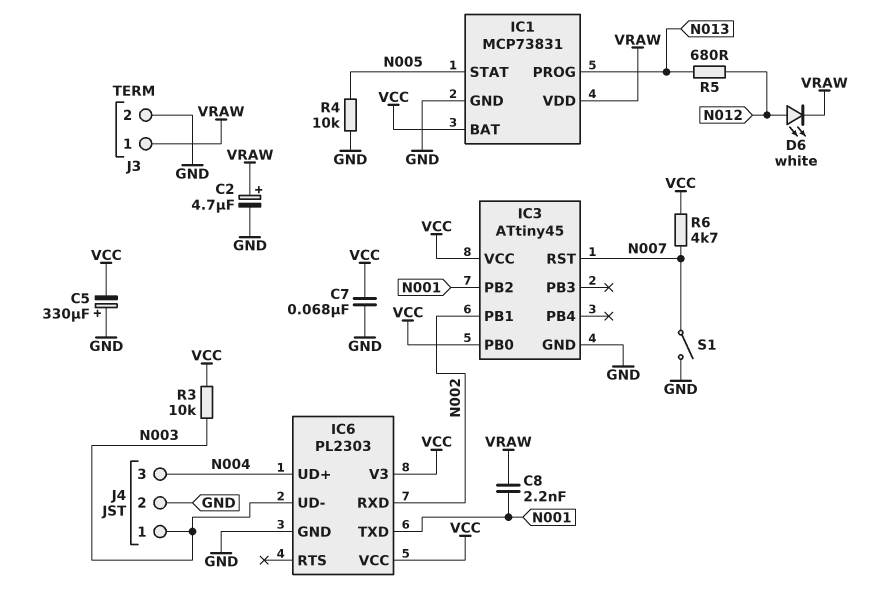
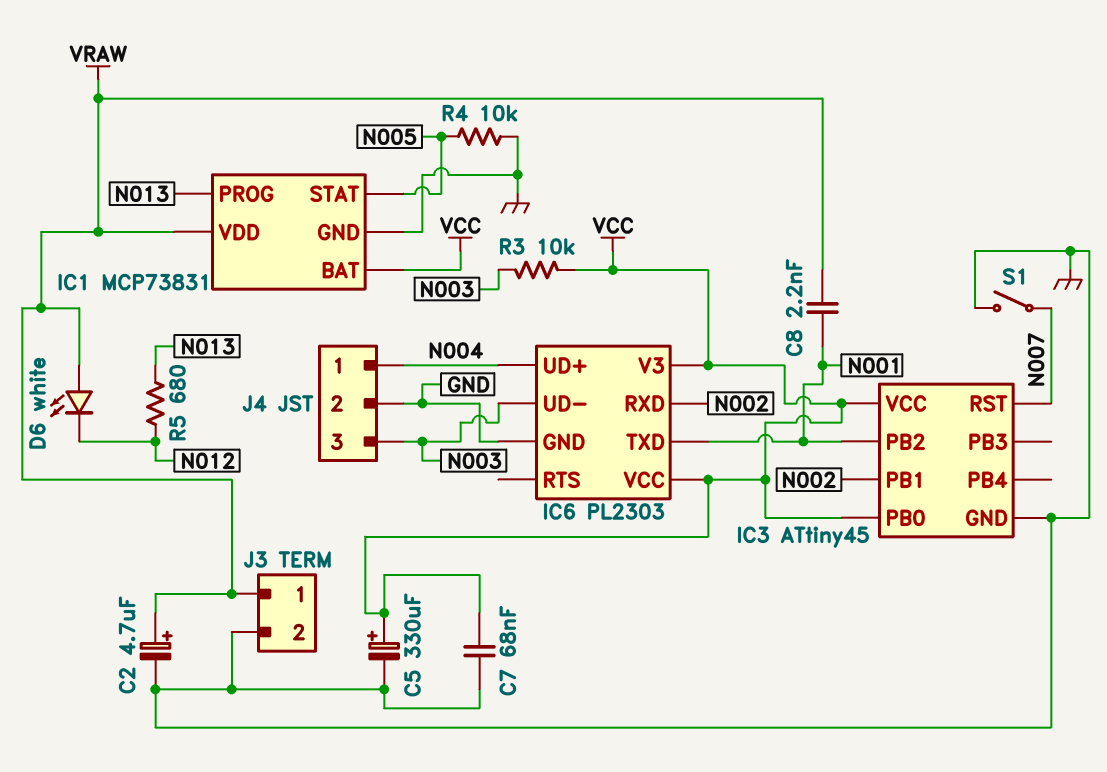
C5: 330uF (plus GND, minus VCC) -> 330uF (plus VCC, minus GND)
D6: LED white (A N012, K VRAW) -> LED white (A VRAW, K N012)
J4 pin 1: N003 -> N004
J4 pin 3: N004 -> N003
R6: 4.7k (N007, VCC) -> none

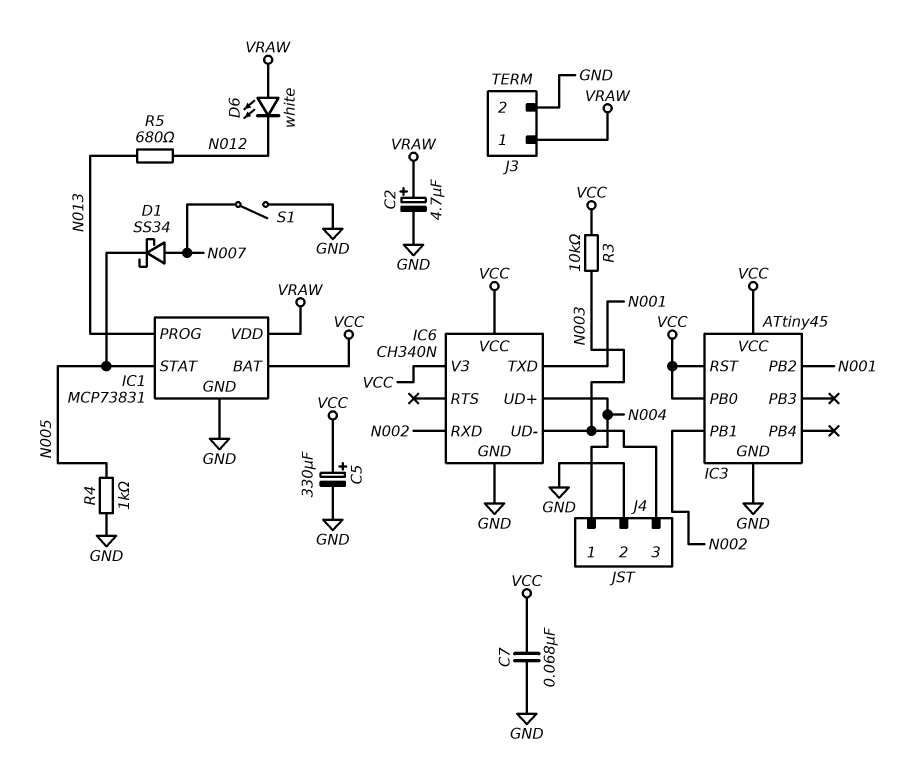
C8: 2.2nF (N001, VRAW) -> none
D1: none -> schottky SS34 (A N007, K N005)
IC3 pin RST: N007 -> VCC
IC6: PL2303 -> CH340N
R4: 10k (GND, N005) -> 1k (GND, N005)

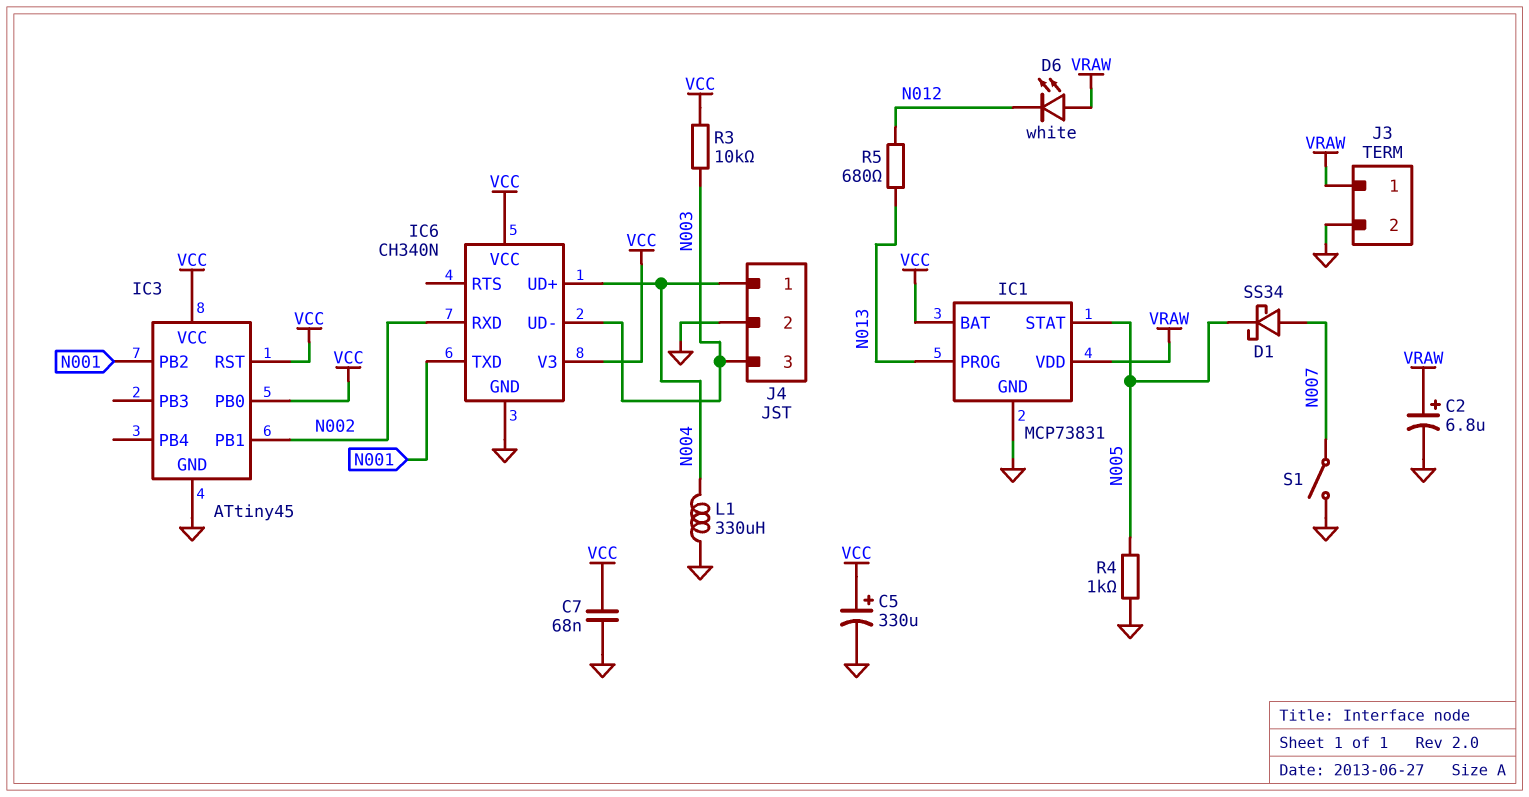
C2: 4.7uF (plus VRAW, minus GND) -> 6.8uF (plus VRAW, minus GND)
L1: none -> 330uH (GND, N004)

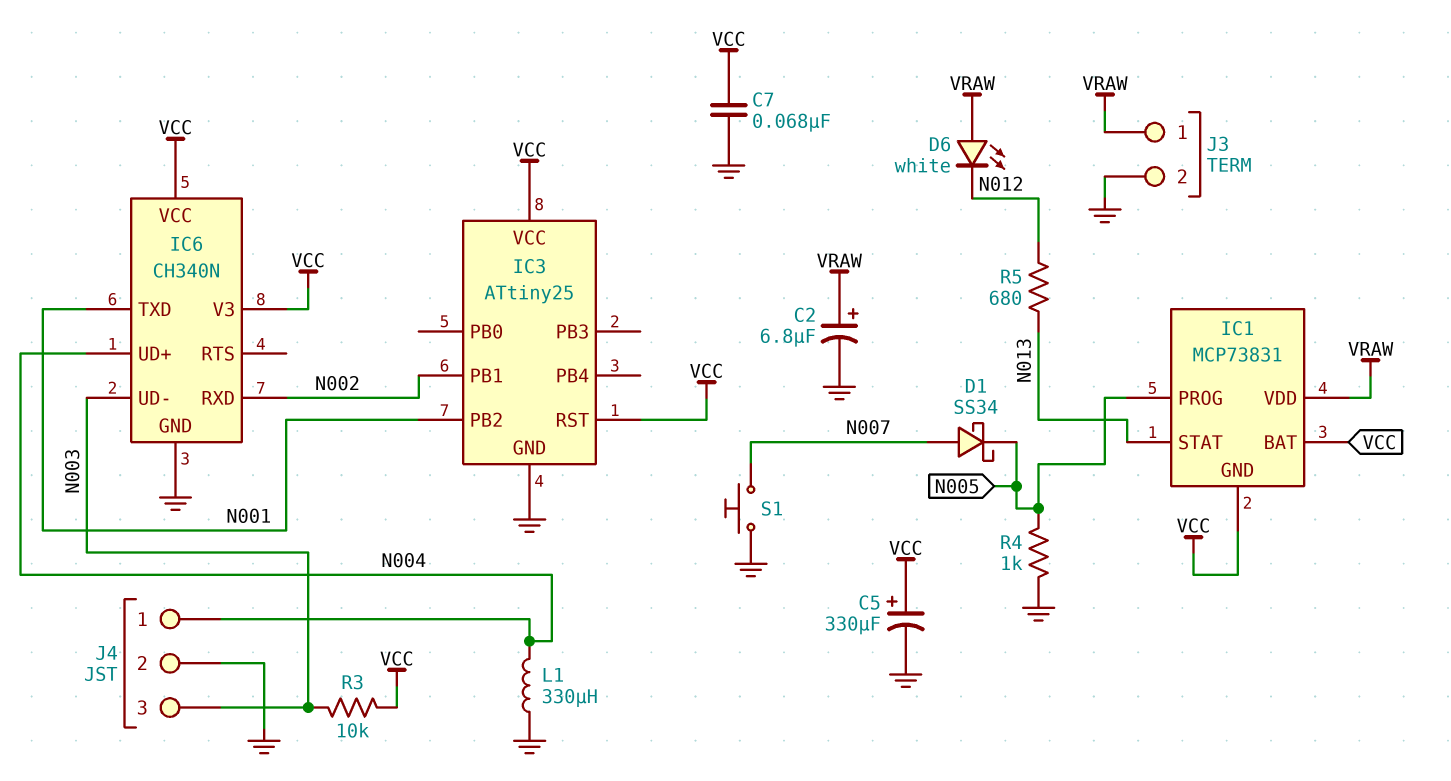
IC1 pin GND: GND -> VCC
IC1 pin PROG: N013 -> N005
IC1 pin STAT: N005 -> N013
IC3: ATtiny45 -> ATtiny25
IC3 pin PB0: VCC -> none
S1: switch (GND, N007) -> button (GND, N007)

